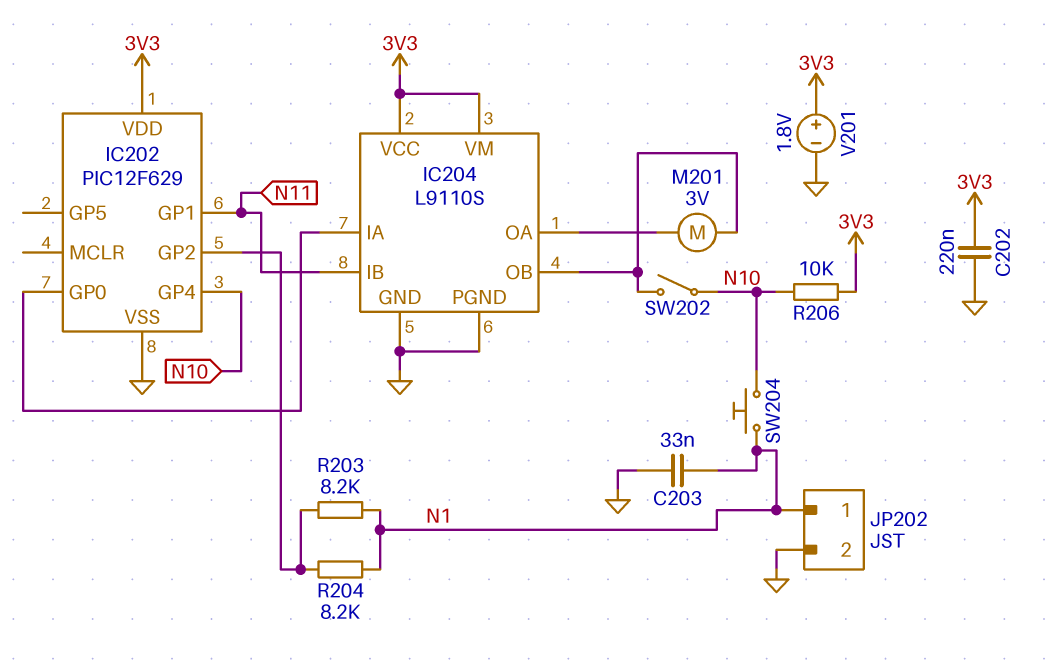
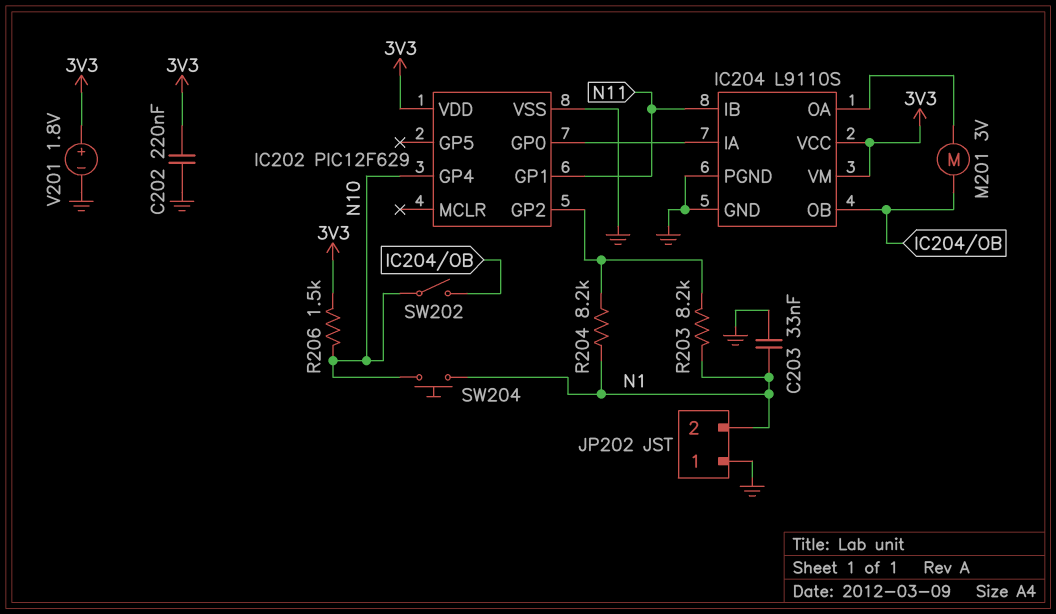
JP202 pin 1: N1 -> GND
JP202 pin 2: GND -> N1
R206: 10k (3V3, N10) -> 1.5k (3V3, N10)

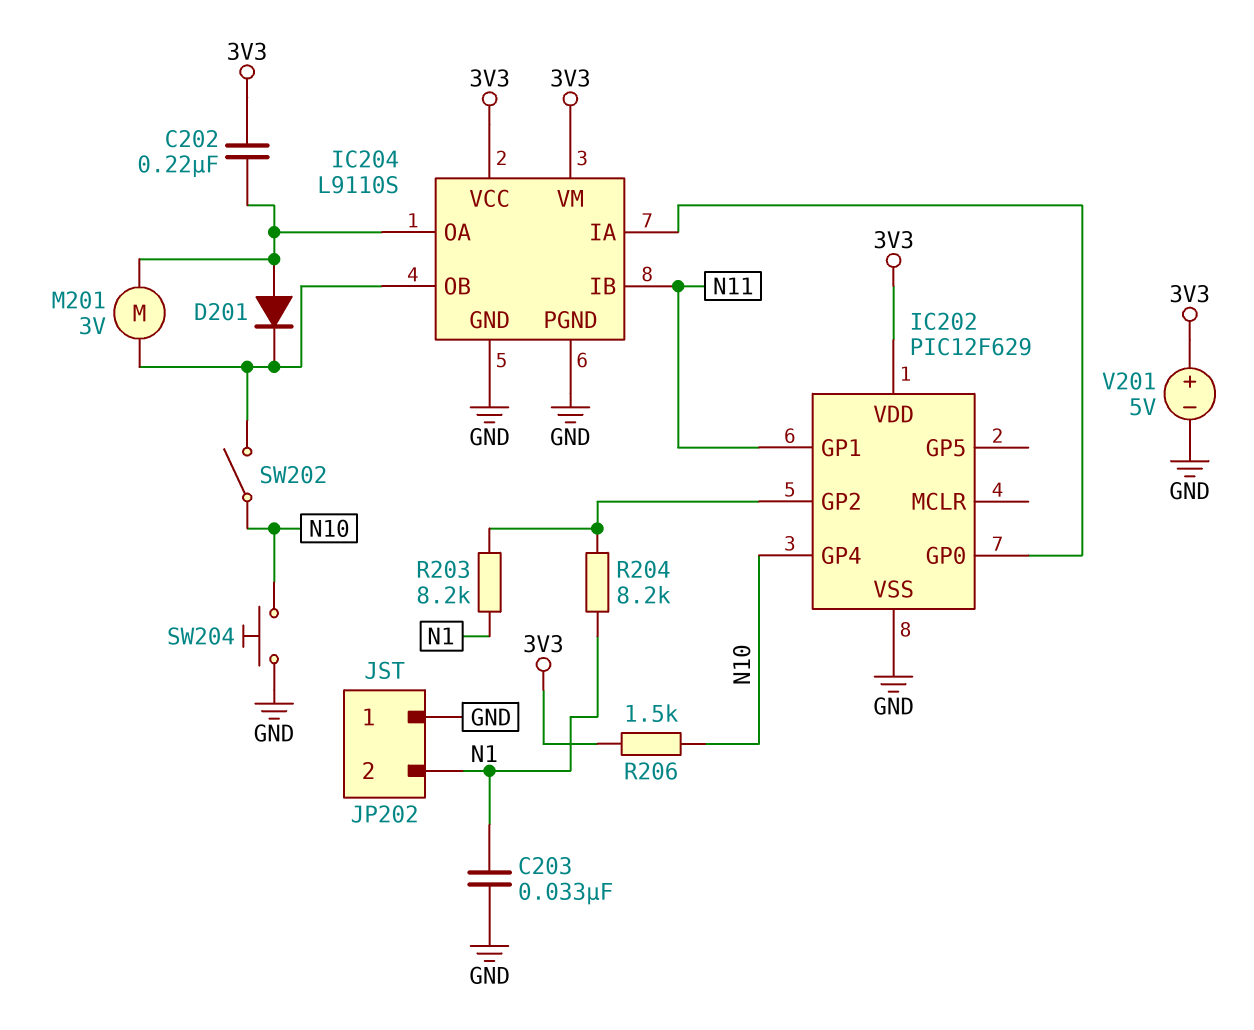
C202: 220nF (3V3, GND) -> 220nF (3V3, IC204/OA)
D201: none -> diode (A IC204/OA, K IC204/OB)
SW204: button (N1, N10) -> button (GND, N10)
V201: 1.8V (plus 3V3, minus GND) -> 5V (plus 3V3, minus GND)

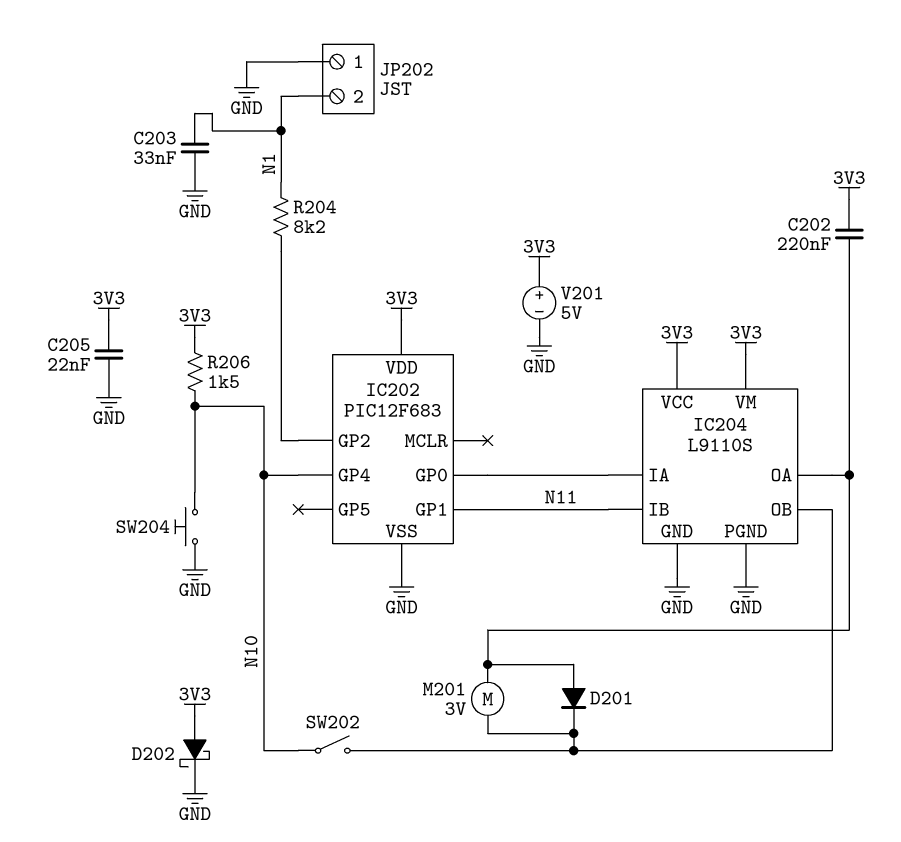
C205: none -> 22nF (3V3, GND)
D202: none -> schottky (A 3V3, K GND)
IC202: PIC12F629 -> PIC12F683
R203: 8.2k (IC202/GP2, N1) -> none

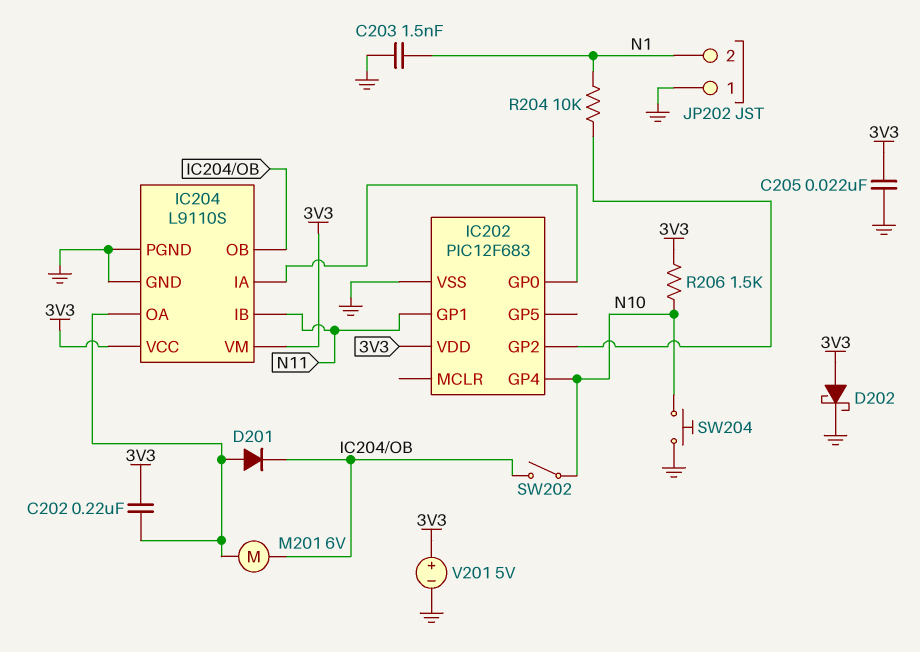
C203: 33nF (GND, N1) -> 1.5nF (GND, N1)
M201: motor 3V (IC204/OA, IC204/OB) -> motor 6V (IC204/OA, IC204/OB)
R204: 8.2k (IC202/GP2, N1) -> 10k (IC202/GP2, N1)

